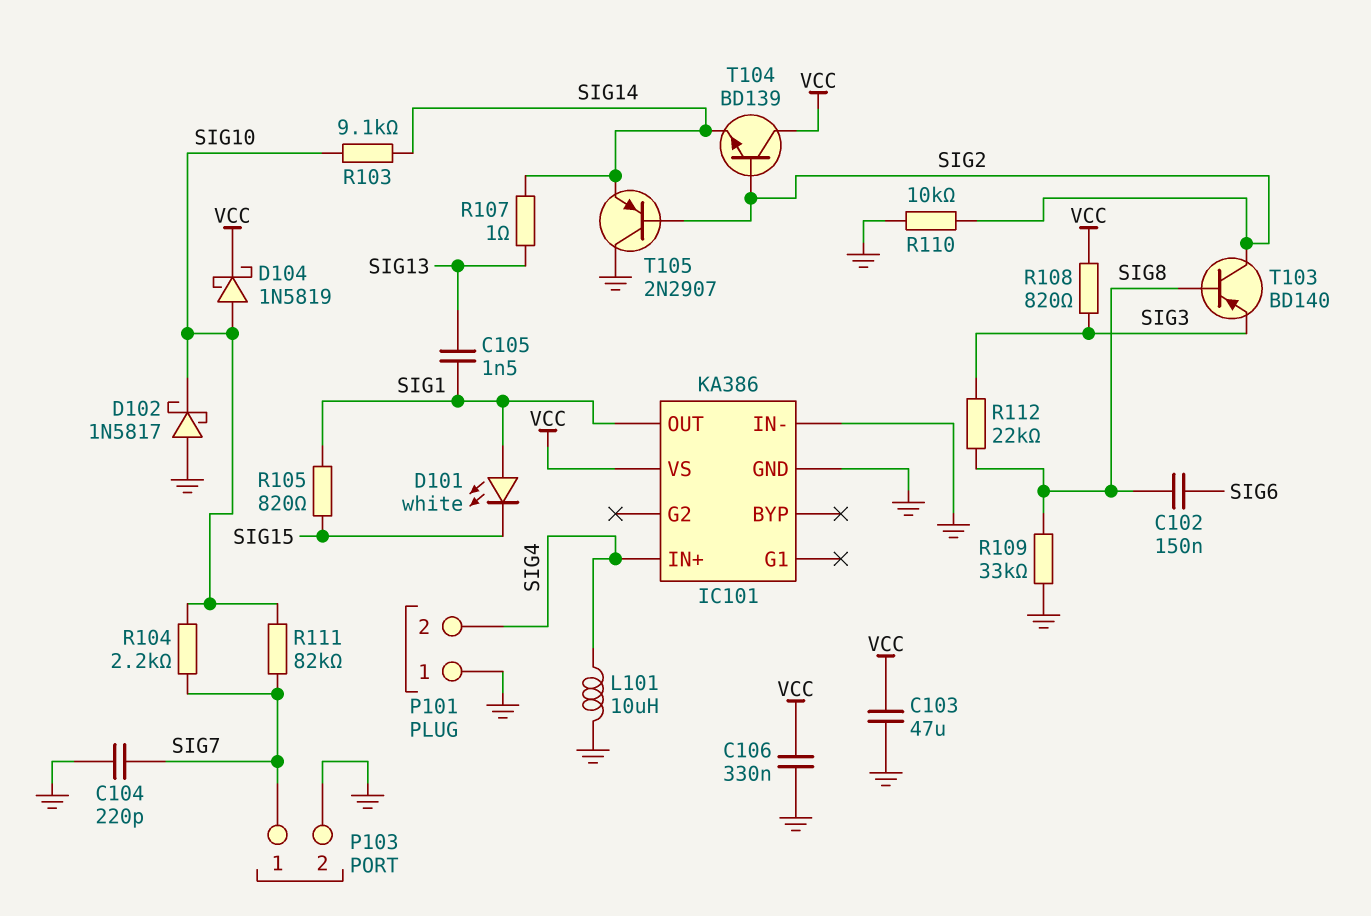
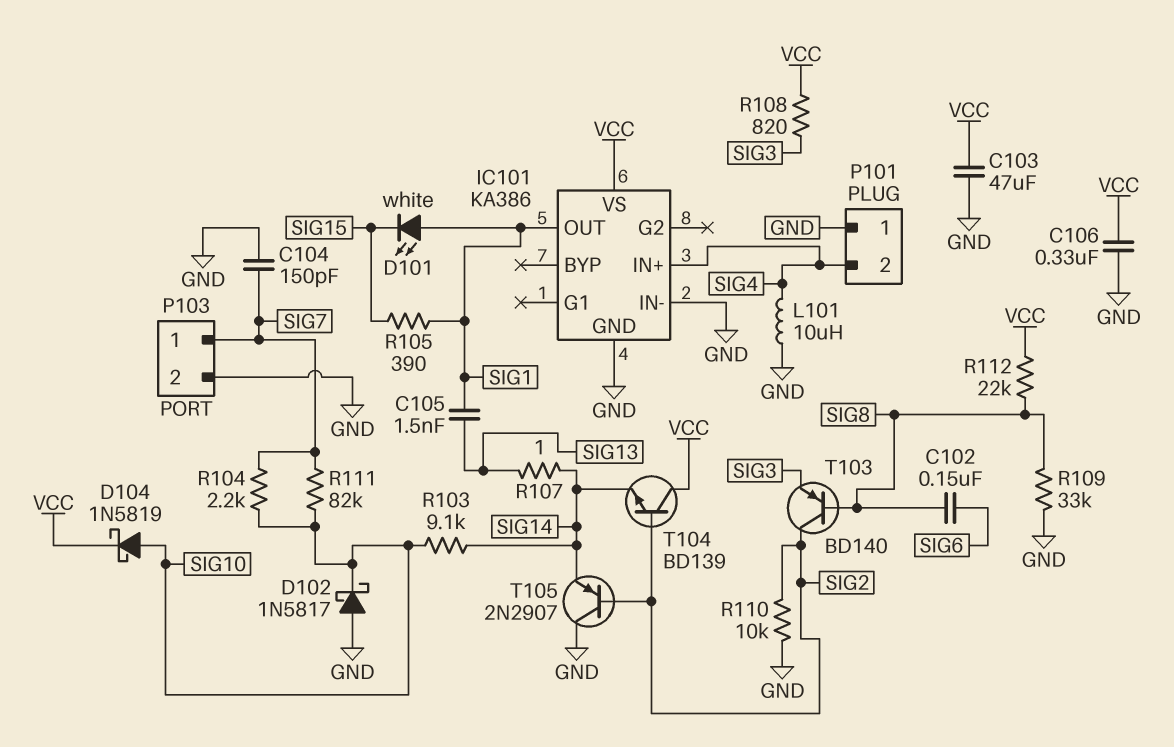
C104: 220pF (GND, SIG7) -> 150pF (GND, SIG7)
R105: 820 (SIG1, SIG15) -> 390 (SIG1, SIG15)
R112: 22k (SIG3, SIG8) -> 22k (SIG8, VCC)

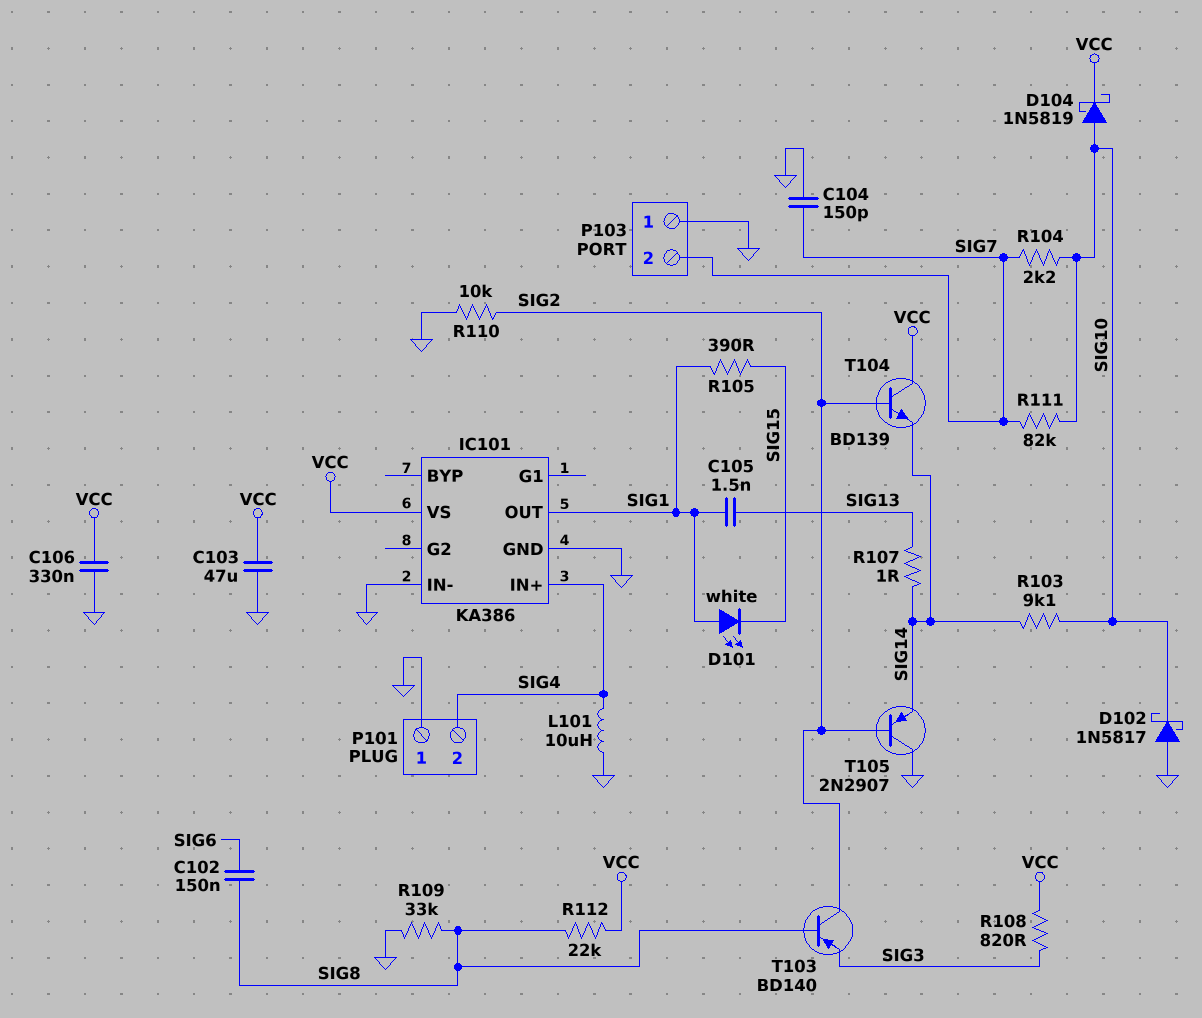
P103 pin 1: SIG7 -> GND
P103 pin 2: GND -> SIG7

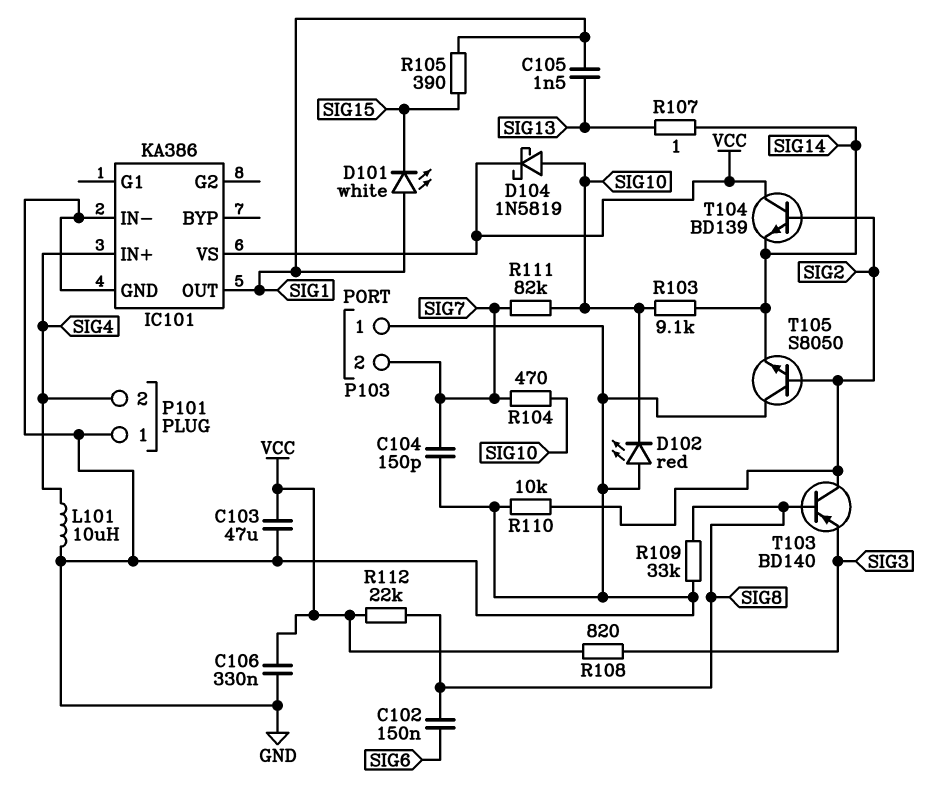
D102: schottky 1N5817 (A GND, K SIG10) -> LED red (A GND, K SIG10)
R104: 2.2k (SIG7, SIG10) -> 470 (SIG7, SIG10)
T105: PNP 2N2907 (B SIG2, C GND, E SIG14) -> NPN S8050 (B SIG2, C GND, E SIG14)

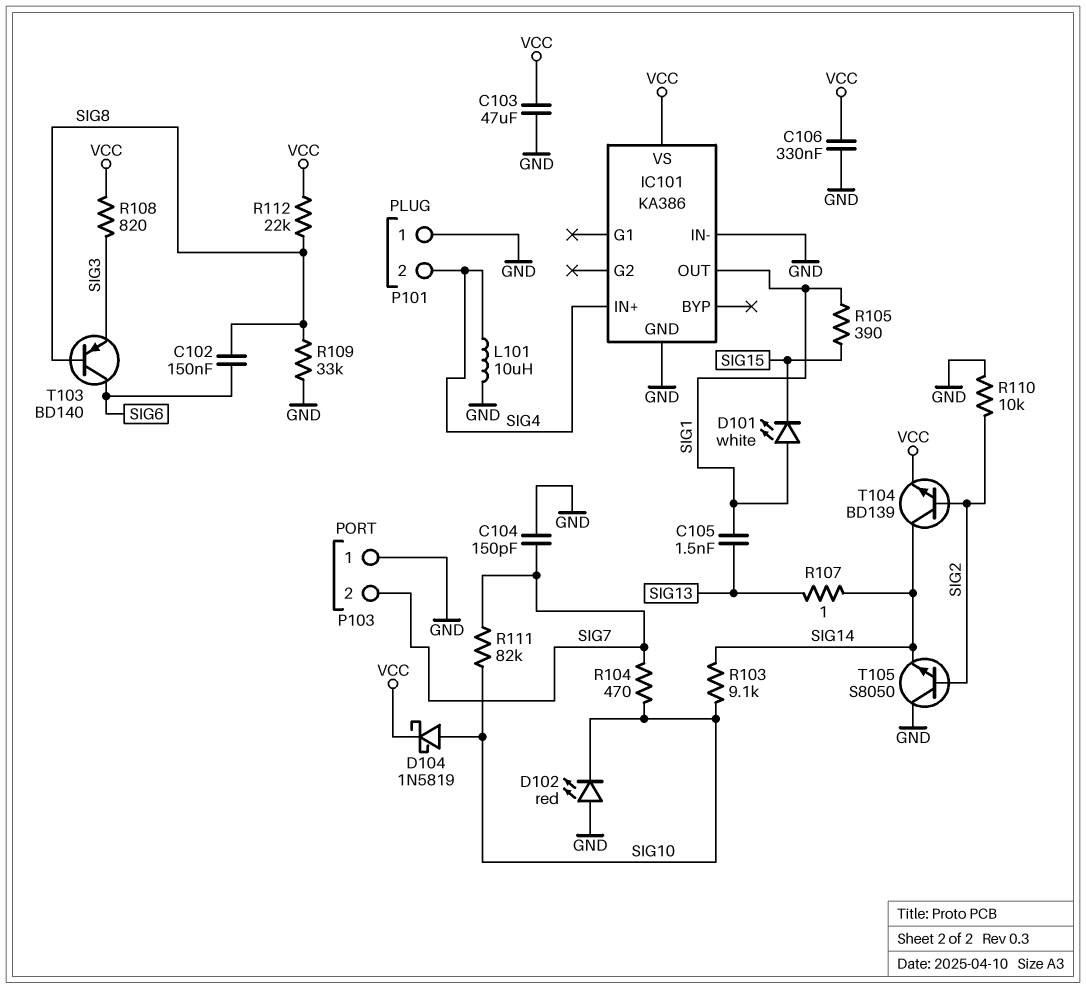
T103: PNP BD140 (B SIG8, C SIG2, E SIG3) -> PNP BD140 (B SIG8, C SIG6, E SIG3)
T104: NPN BD139 (B SIG2, C VCC, E SIG14) -> NPN BD139 (B SIG2, C SIG14, E VCC)

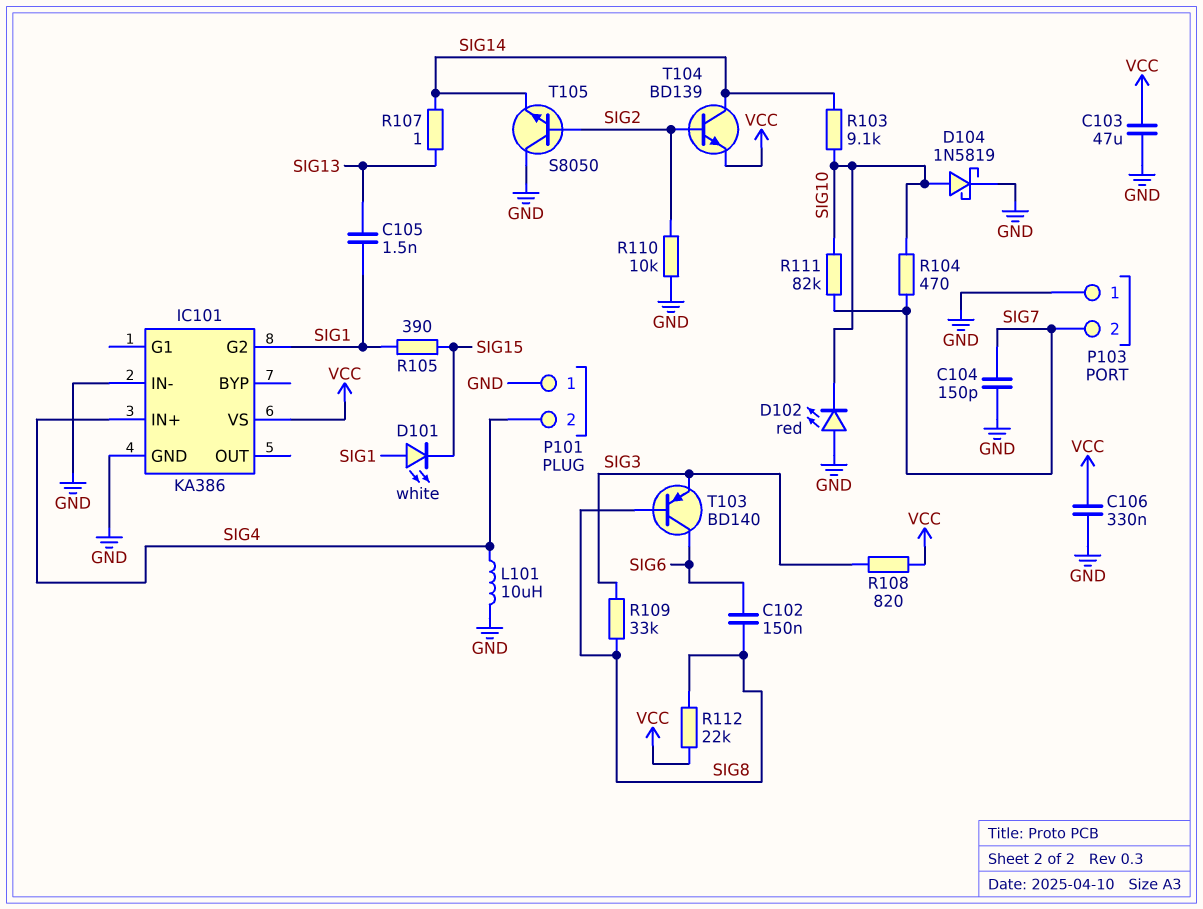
D104: schottky 1N5819 (A SIG10, K VCC) -> schottky 1N5819 (A SIG10, K GND)
IC101 pin G2: none -> SIG1
IC101 pin OUT: SIG1 -> none
R109: 33k (GND, SIG8) -> 33k (SIG3, SIG8)

